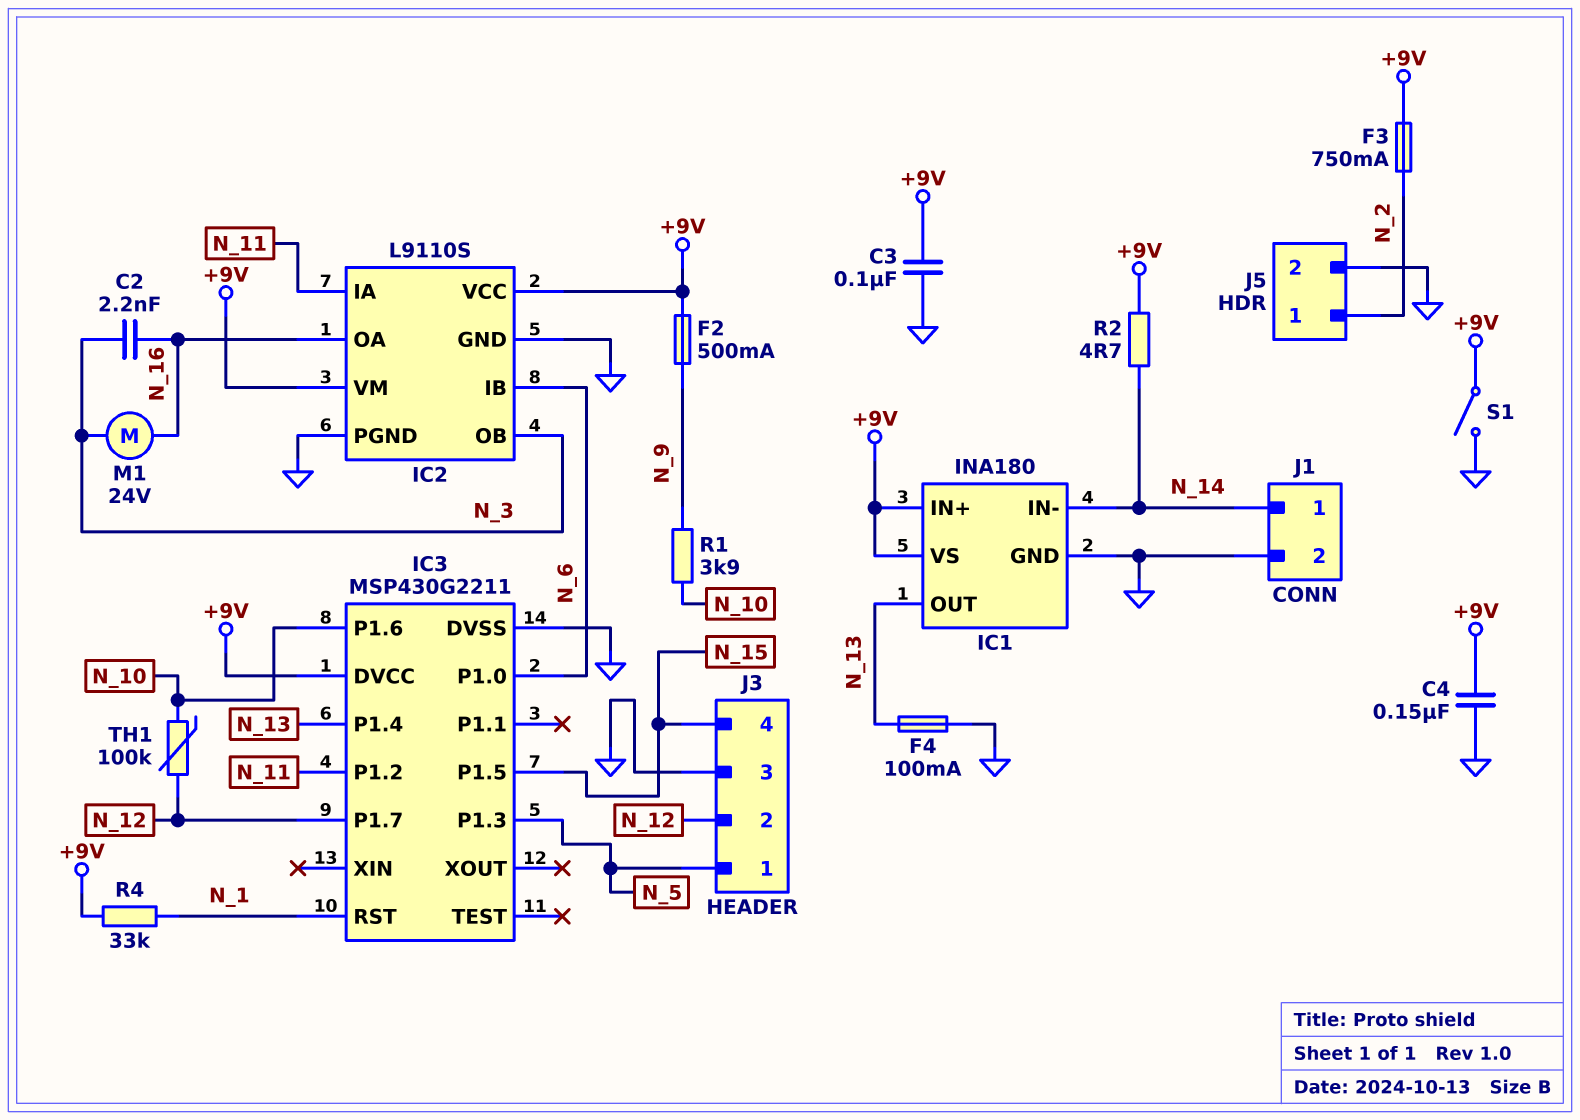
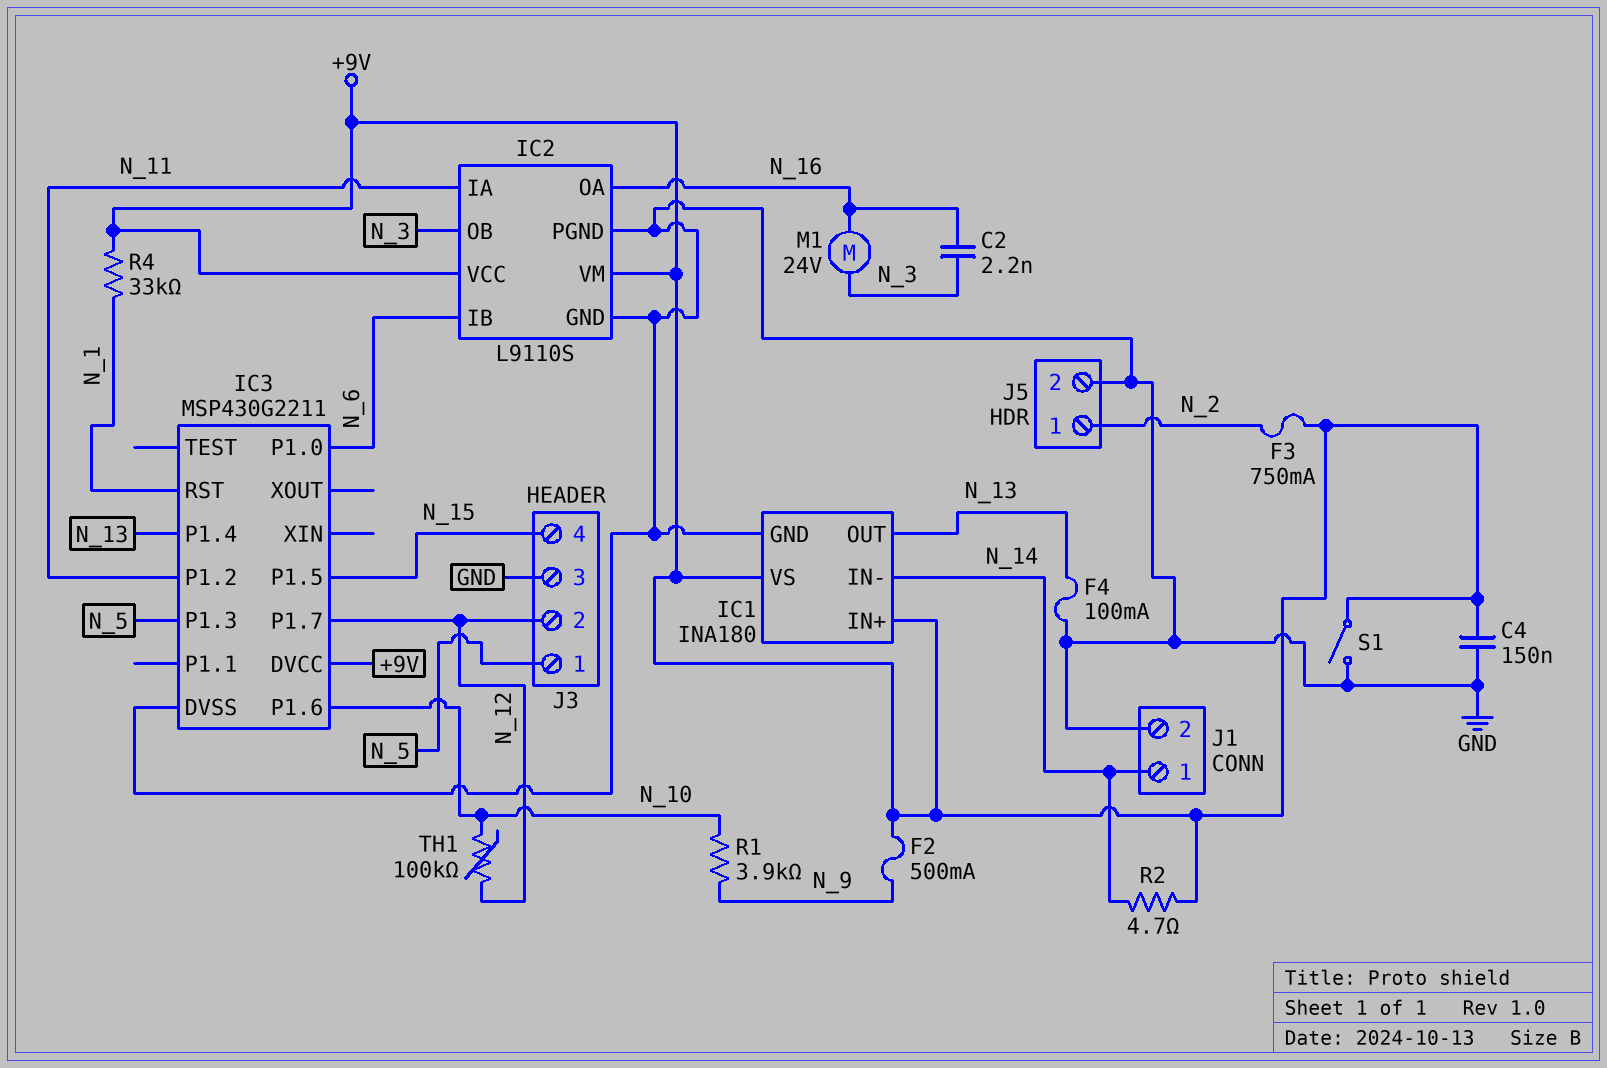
C3: 100nF (+9V, GND) -> none

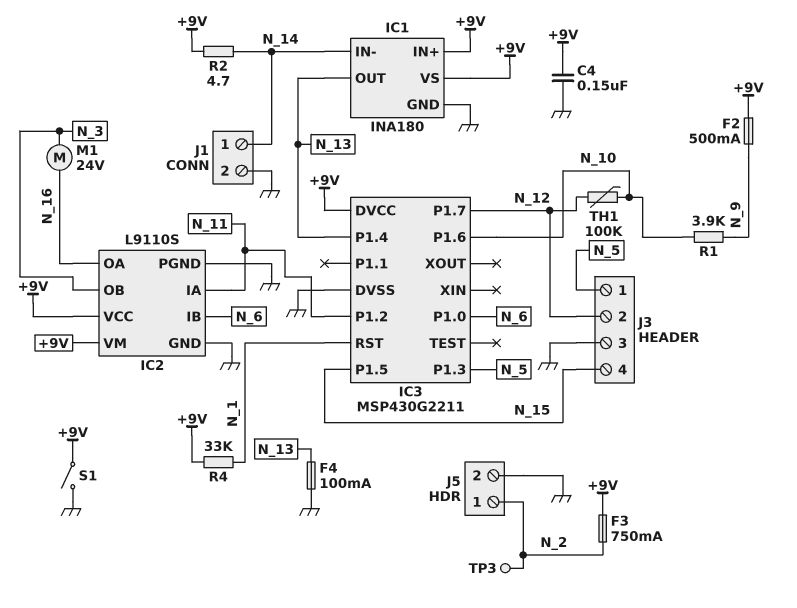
C2: 2.2nF (N_3, N_16) -> none
TP3: none -> test point (N_2)

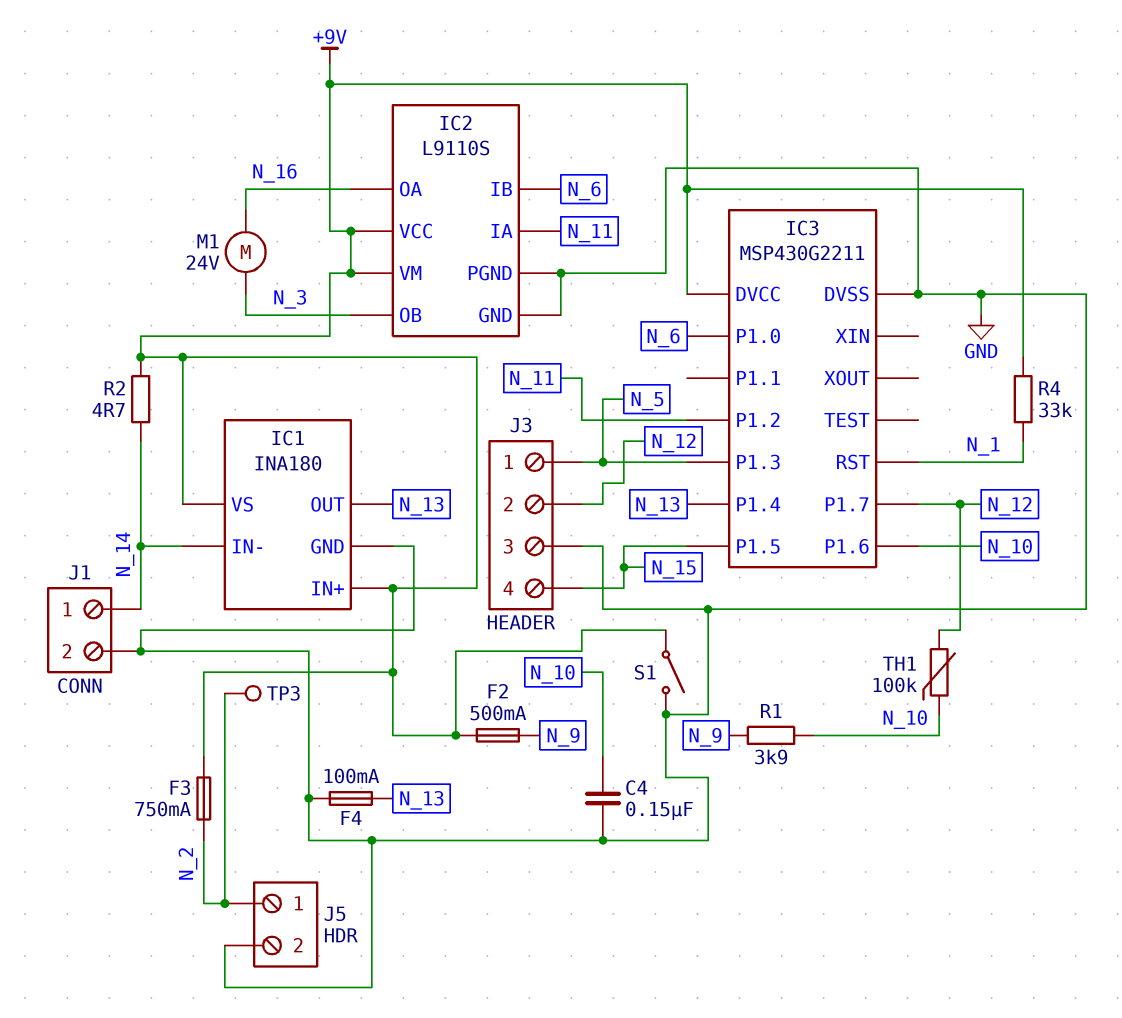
C4: 150nF (+9V, GND) -> 150nF (GND, N_10)

